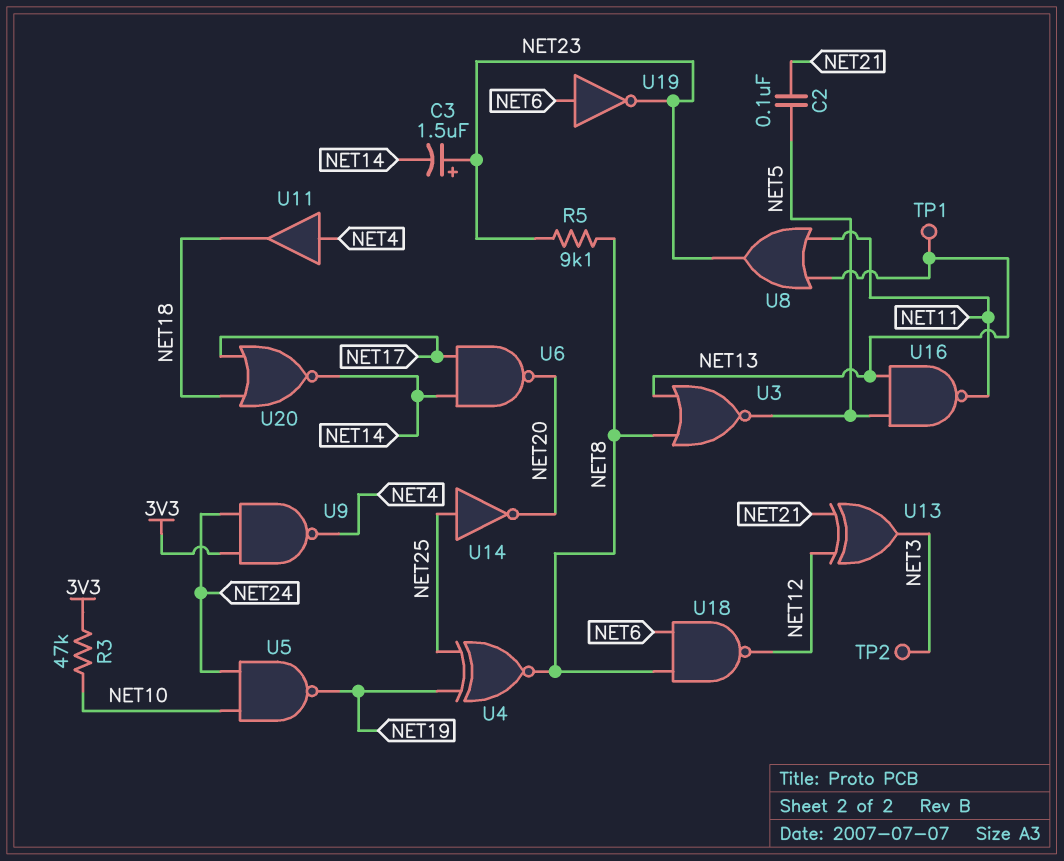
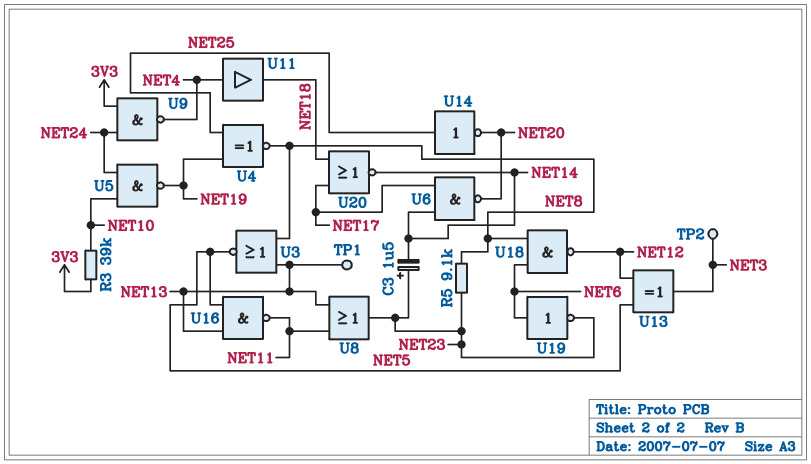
C2: 100nF (NET5, NET21) -> none
R3: 47k (3V3, NET10) -> 39k (3V3, NET10)
U13: XOR (in NET12, in NET21, out NET3) -> XOR (in NET5, in NET12, out NET3)

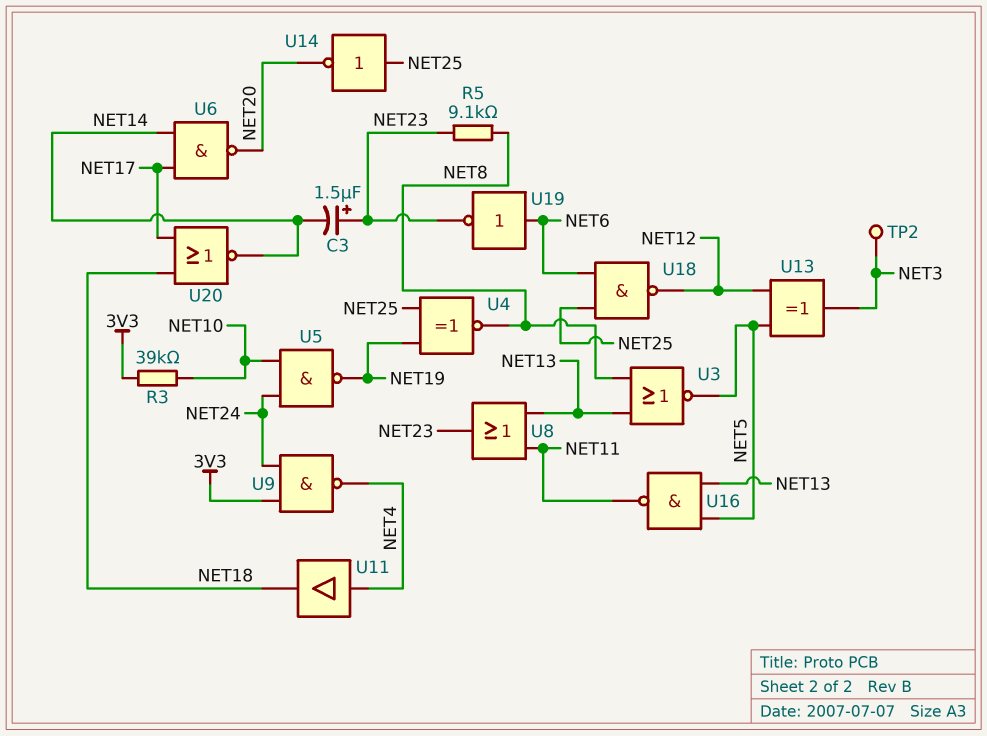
TP1: test point (NET13) -> none
U18: NAND (in NET6, in NET8, out NET12) -> NAND (in NET6, in NET25, out NET12)

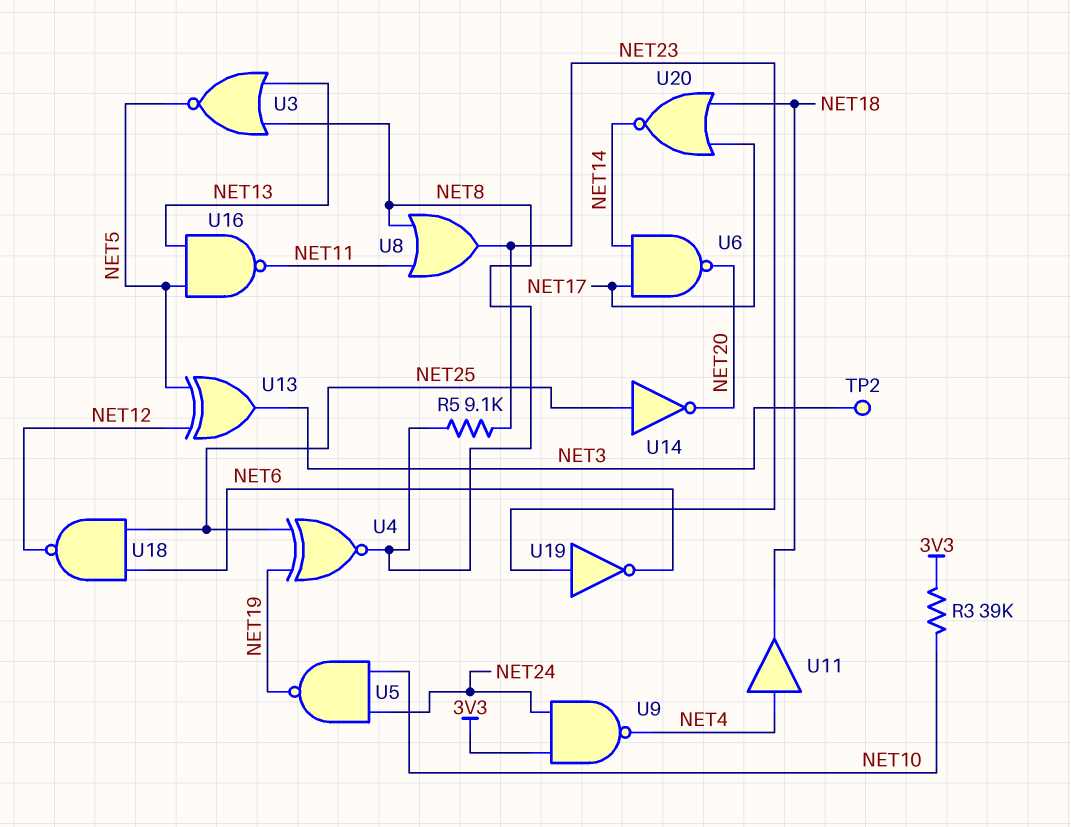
C3: 1.5uF (plus NET23, minus NET14) -> none
U8: OR (in NET11, in NET13, out NET23) -> OR (in NET8, in NET11, out NET23)
U19: NOT (in NET6, out NET23) -> NOT (in NET23, out NET6)

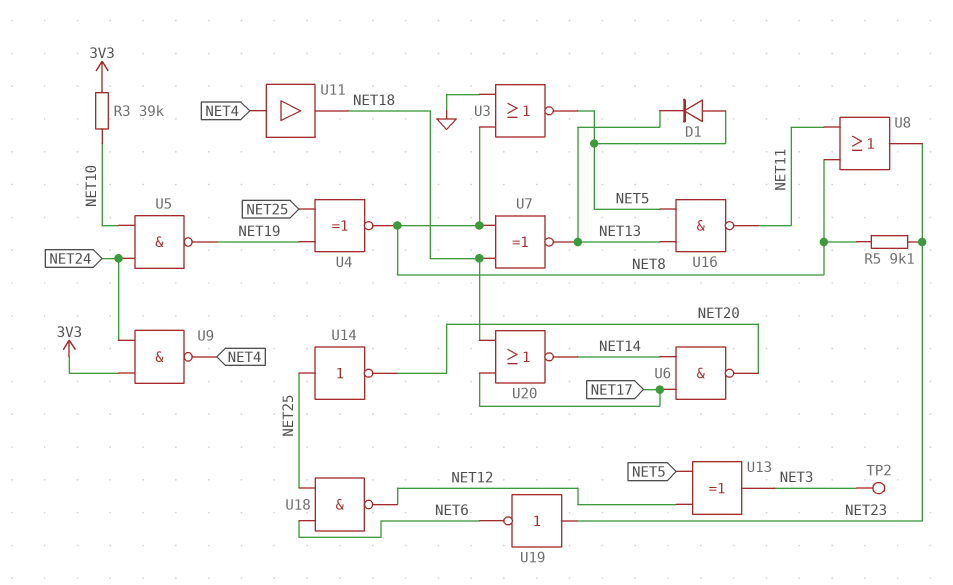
D1: none -> diode (A NET5, K NET13)
U3: NOR (in NET8, in NET13, out NET5) -> NOR (in GND, in NET8, out NET5)
U7: none -> XNOR (in NET8, in NET18, out NET13)

